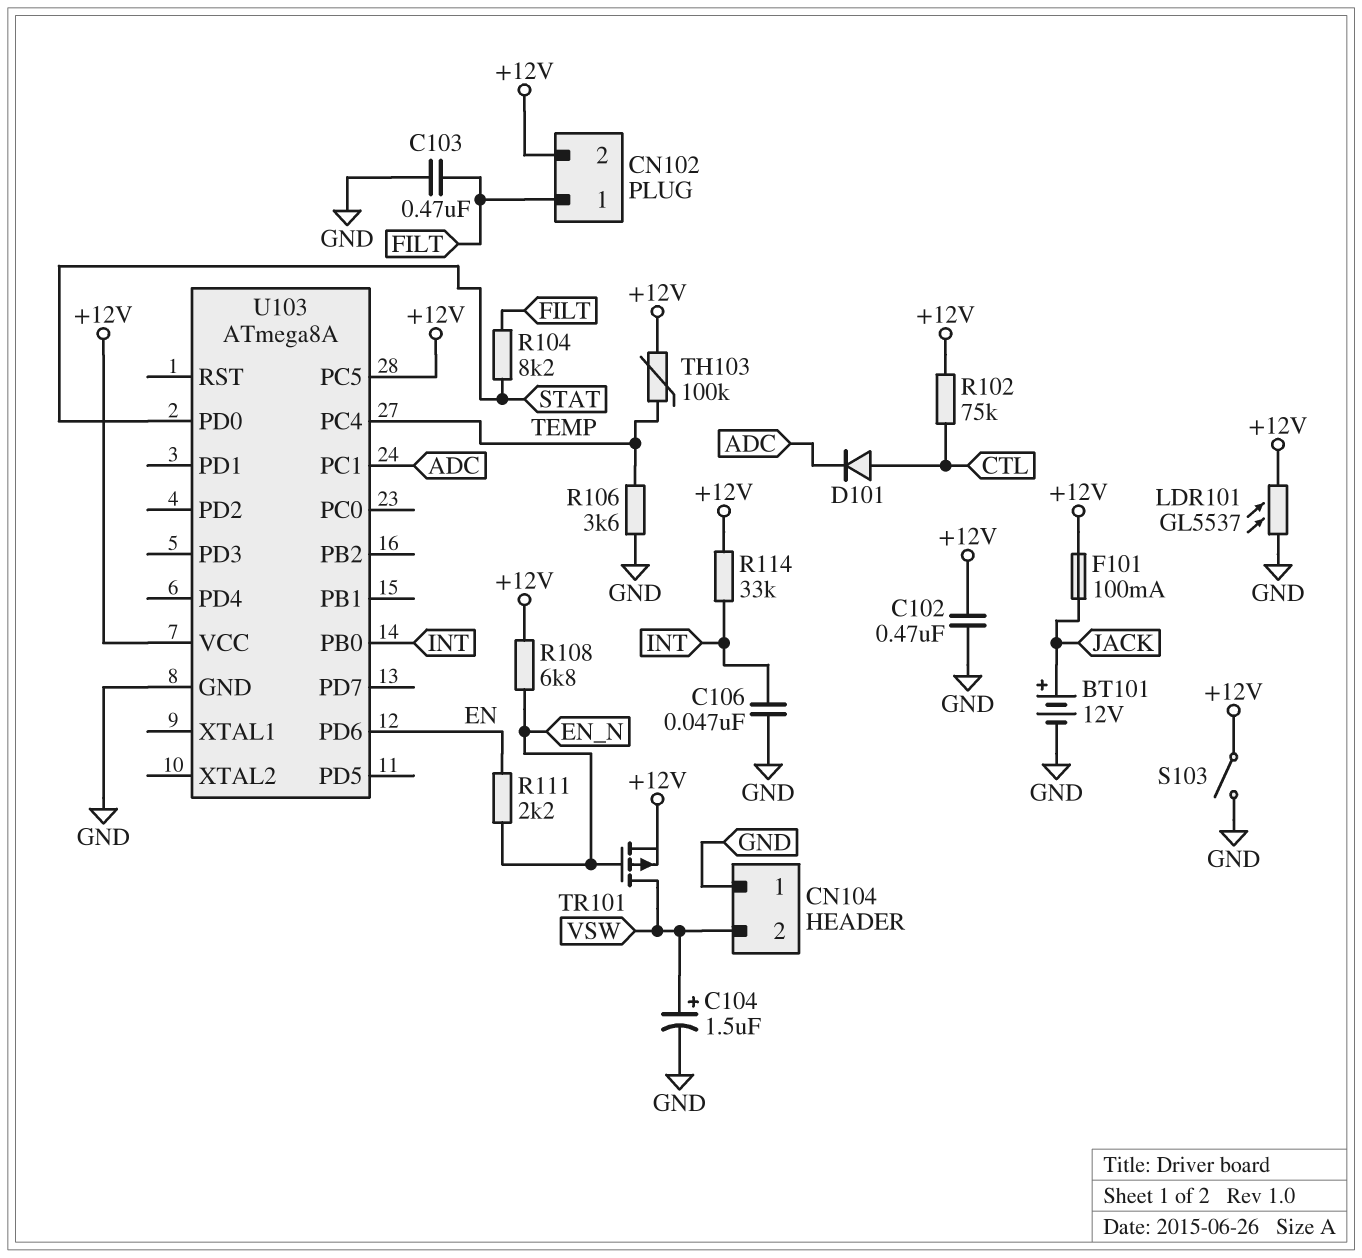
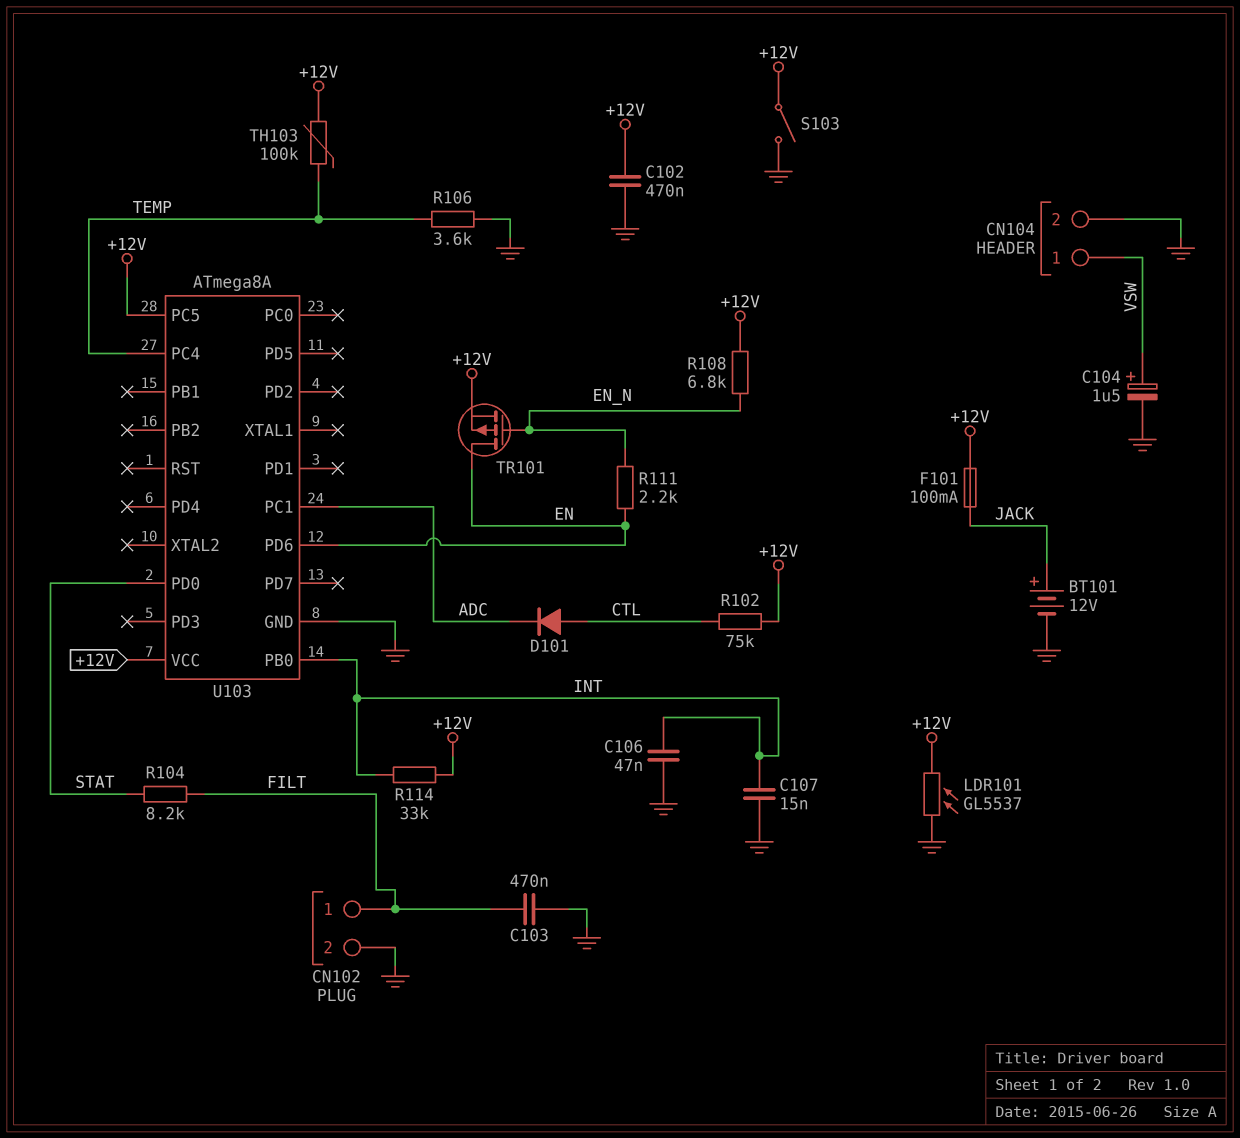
C107: none -> 15nF (GND, INT)
CN102 pin 2: +12V -> GND
CN104 pin 1: GND -> VSW
CN104 pin 2: VSW -> GND
TR101: PMOS (G EN_N, D VSW, S +12V) -> PMOS (G EN_N, D EN, S +12V)

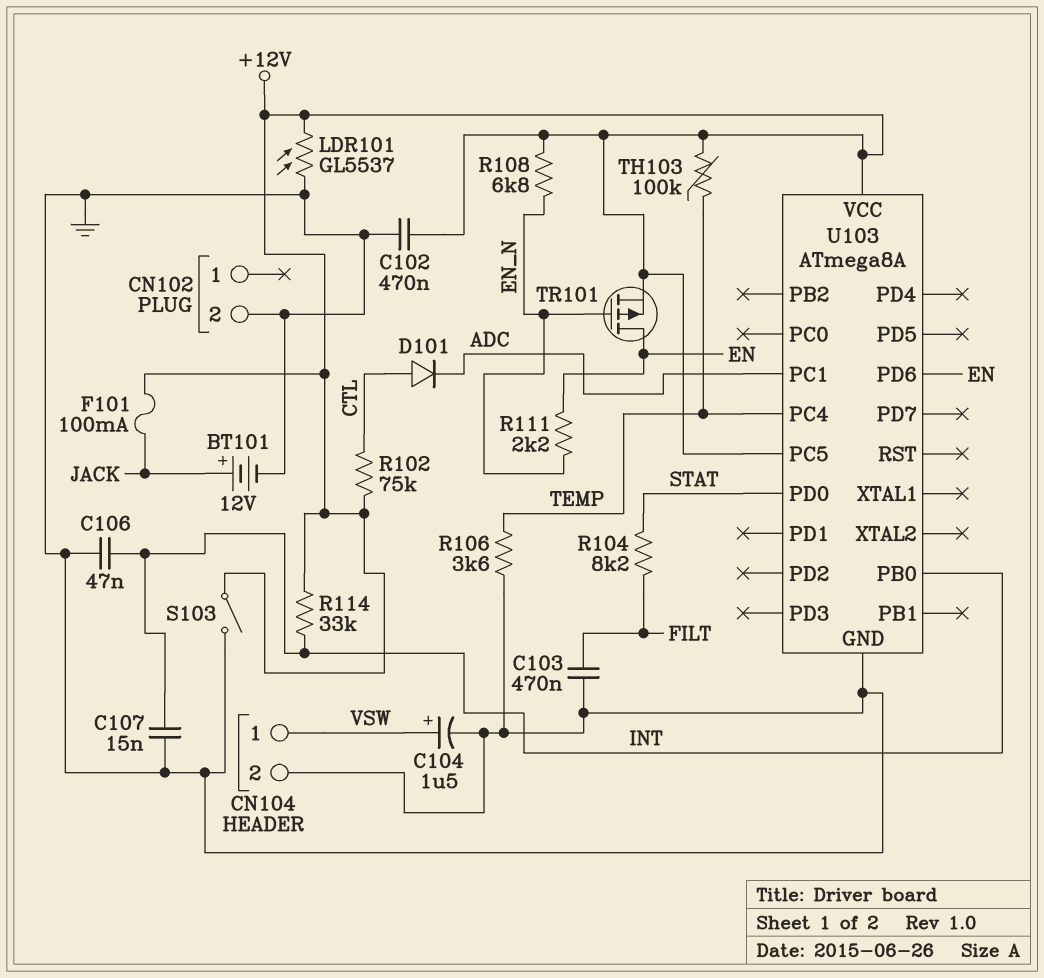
CN102 pin 1: FILT -> none

